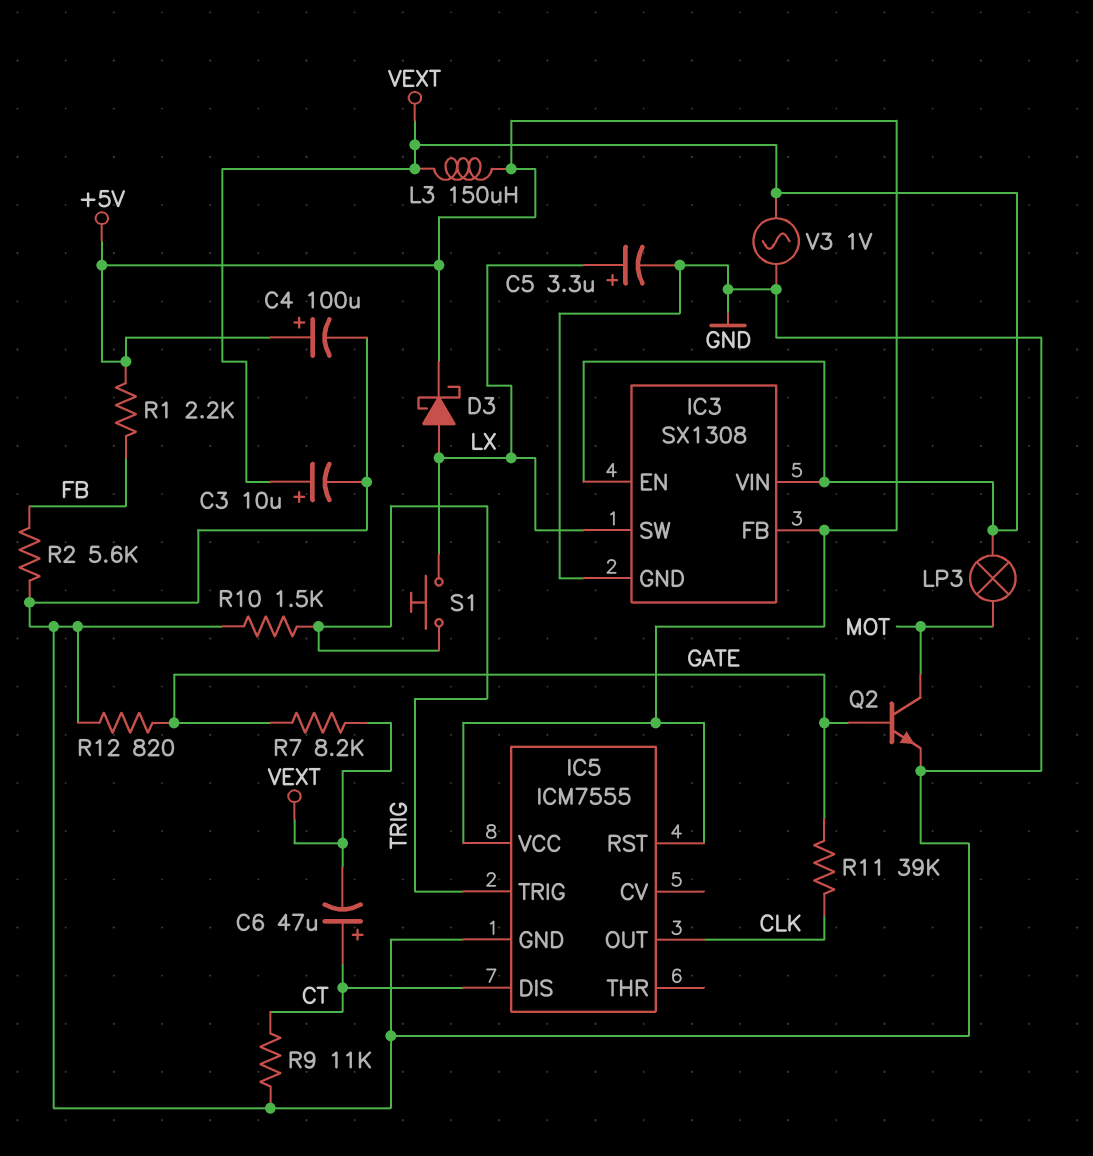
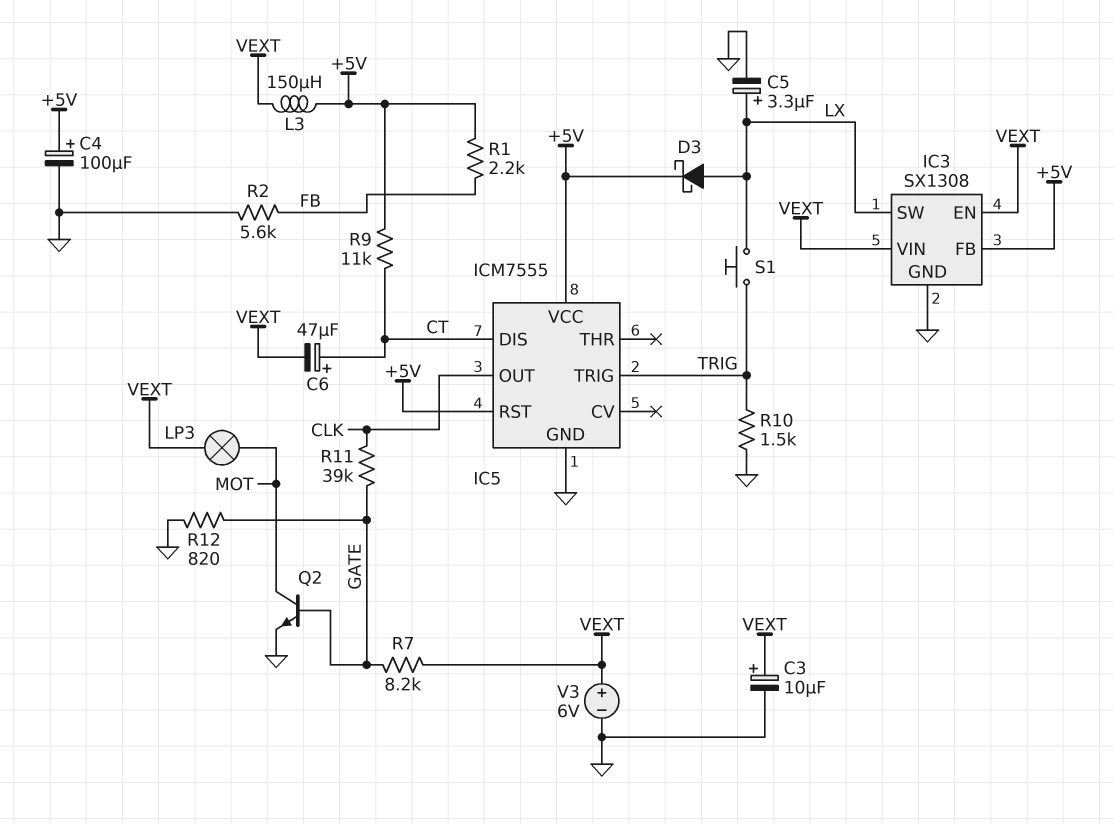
R9: 11k (CT, GND) -> 11k (+5V, CT)
V3: AC 1V (GND, VEXT) -> 6V (plus VEXT, minus GND)

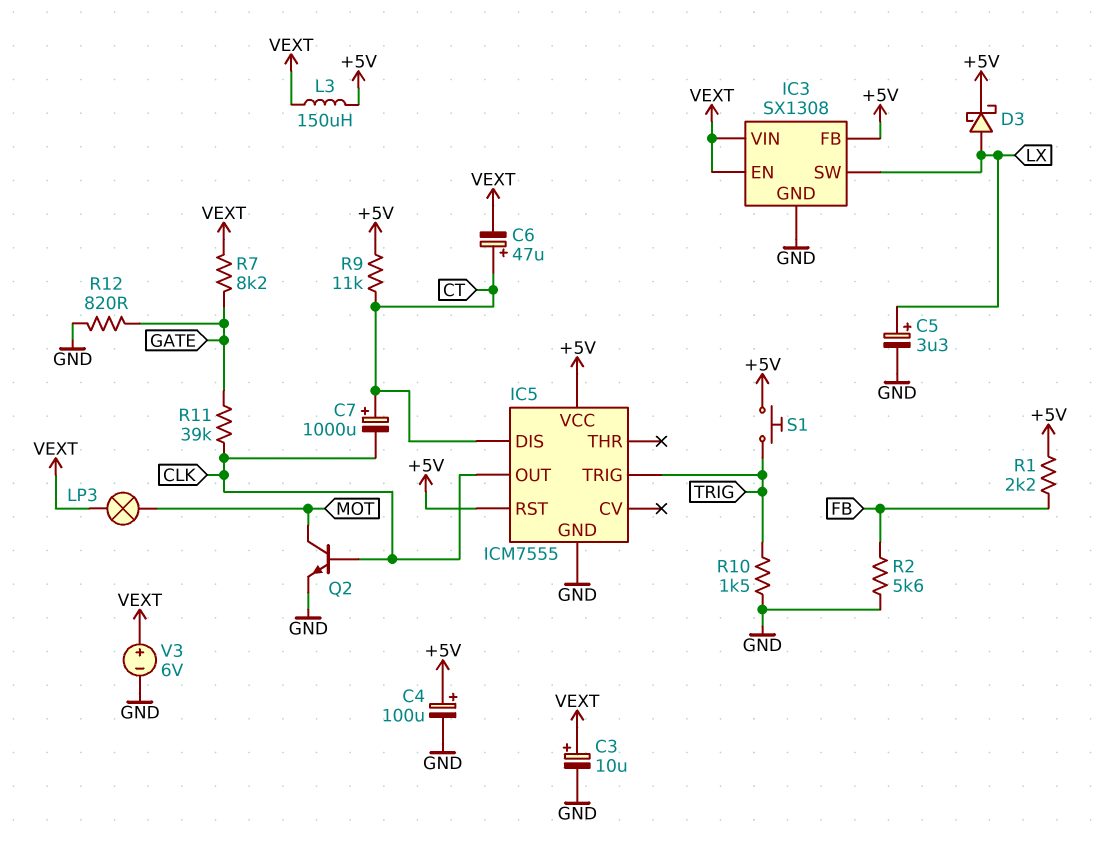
C7: none -> 1000uF (plus CT, minus CLK)
Q2: NPN (B GATE, C MOT, E GND) -> NPN (B CLK, C MOT, E GND)
S1: button (LX, TRIG) -> button (+5V, TRIG)

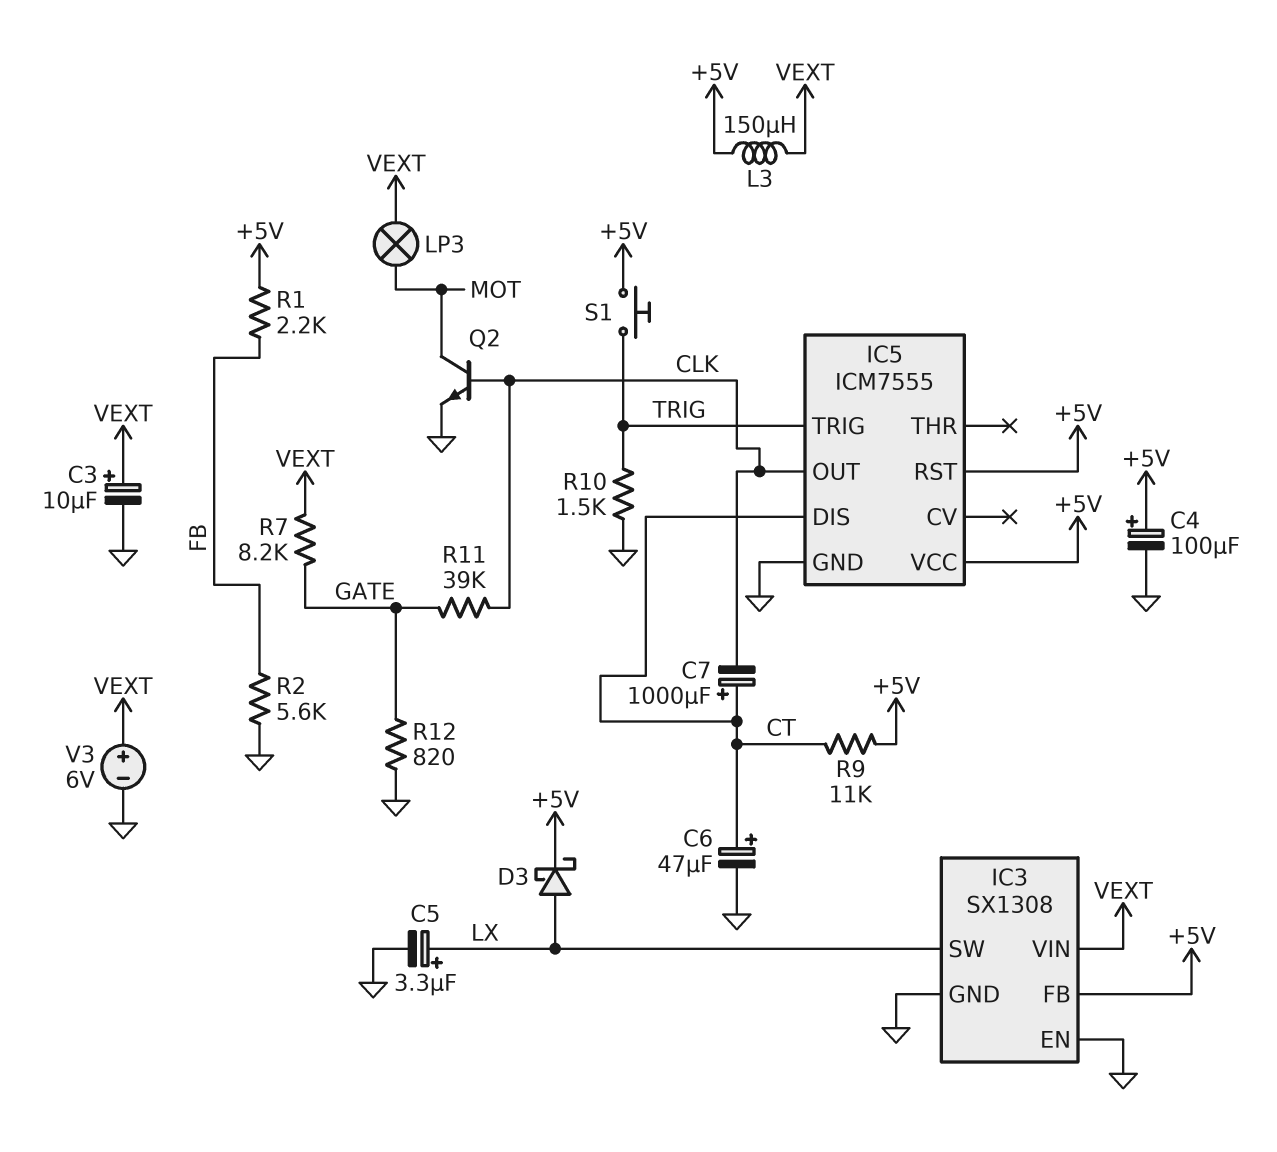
C6: 47uF (plus CT, minus VEXT) -> 47uF (plus CT, minus GND)
IC3 pin EN: VEXT -> GND

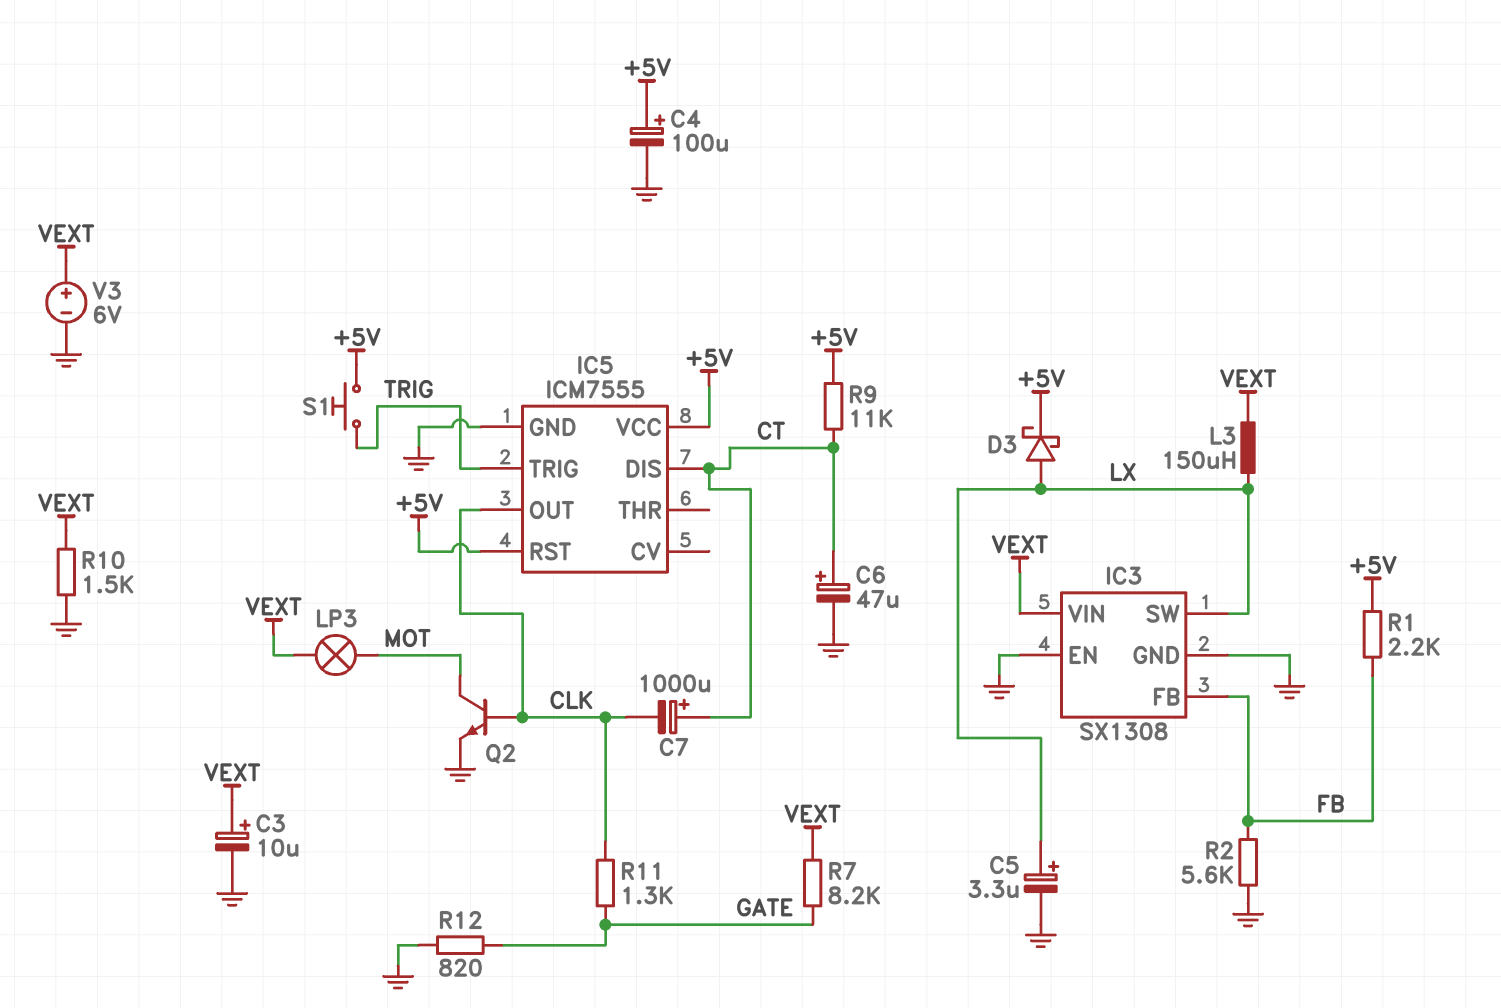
IC3 pin FB: +5V -> FB
L3: 150uH (+5V, VEXT) -> 150uH (LX, VEXT)
R10: 1.5k (GND, TRIG) -> 1.5k (GND, VEXT)
R11: 39k (CLK, GATE) -> 1.3k (CLK, GATE)

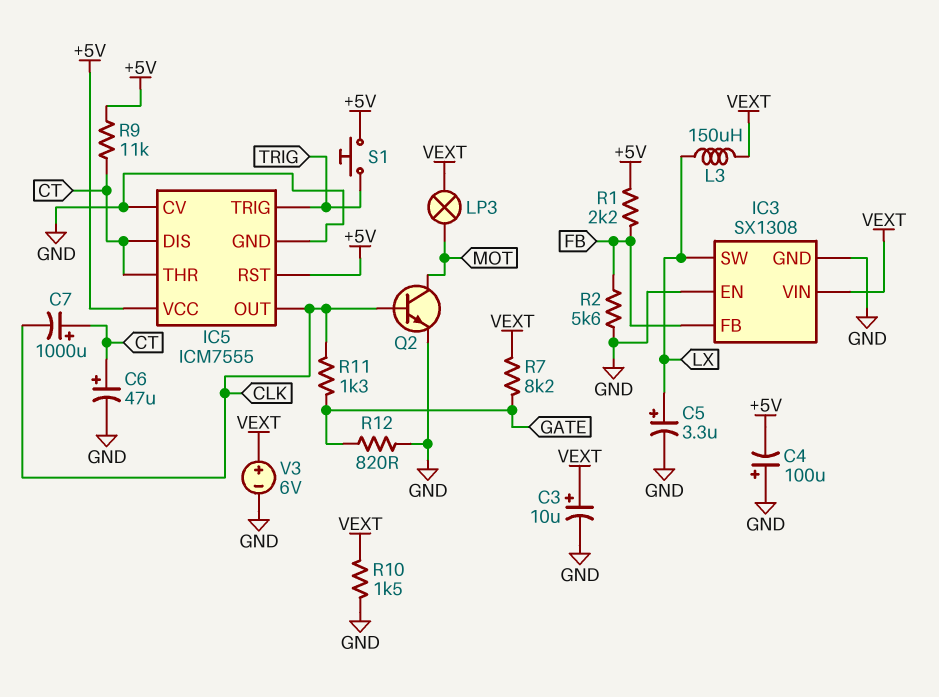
C4: 100uF (plus +5V, minus GND) -> 100uF (plus GND, minus +5V)
D3: schottky (A LX, K +5V) -> none
IC5 pin CV: none -> GND
IC5 pin THR: none -> CT

